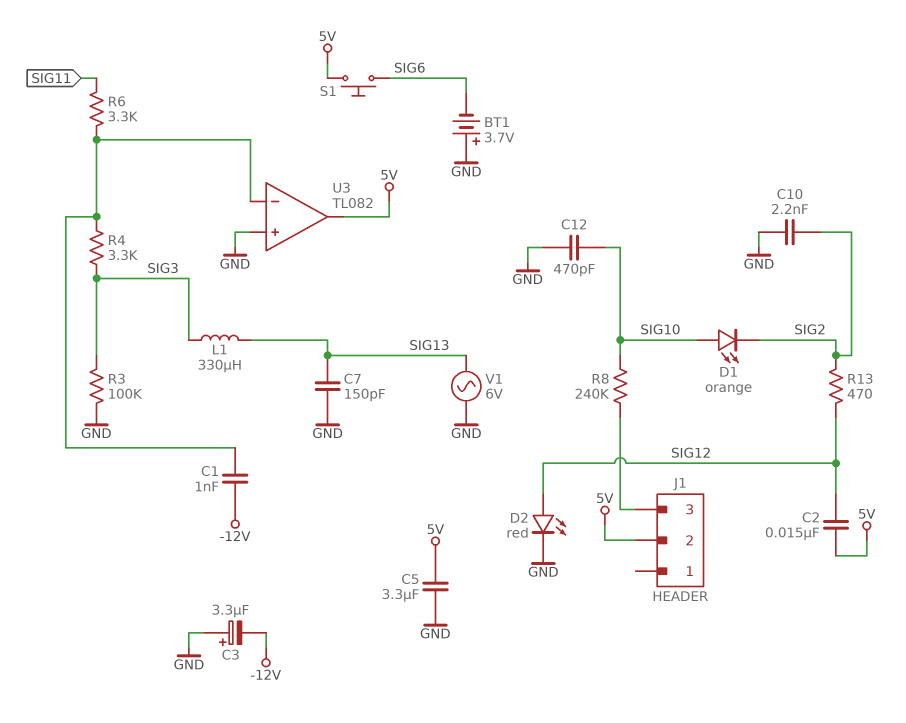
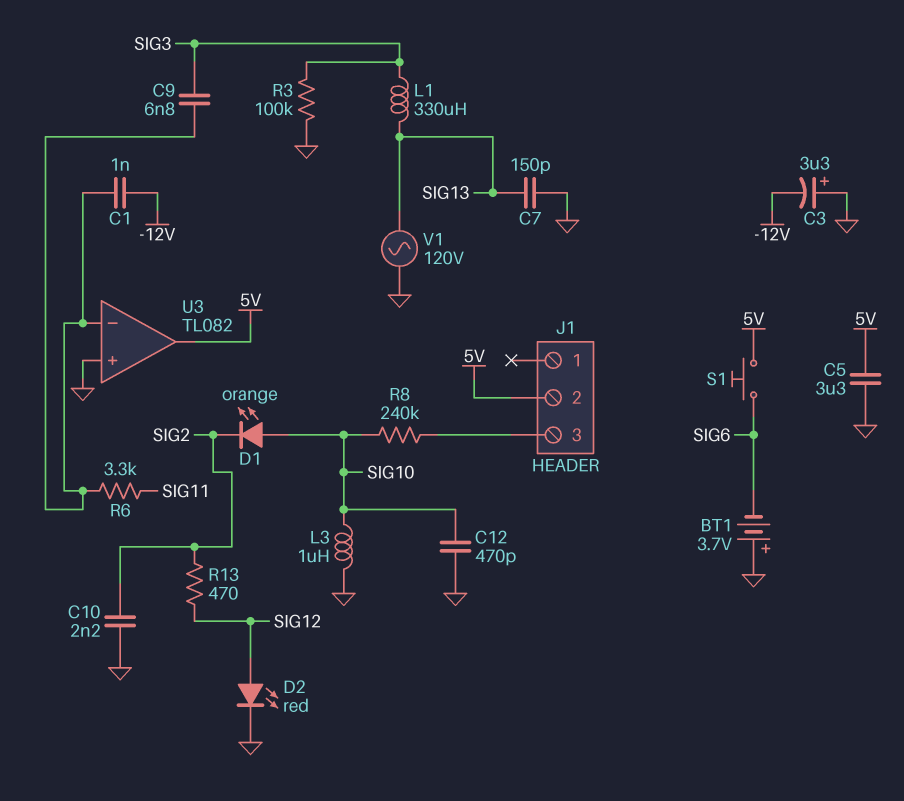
C2: 15nF (5V, SIG12) -> none
C9: none -> 6.8nF (SIG3, U3/in-)
L3: none -> 1uH (GND, SIG10)
R4: 3.3k (SIG3, U3/in-) -> none
V1: AC 6V (GND, SIG13) -> AC 120V (GND, SIG13)

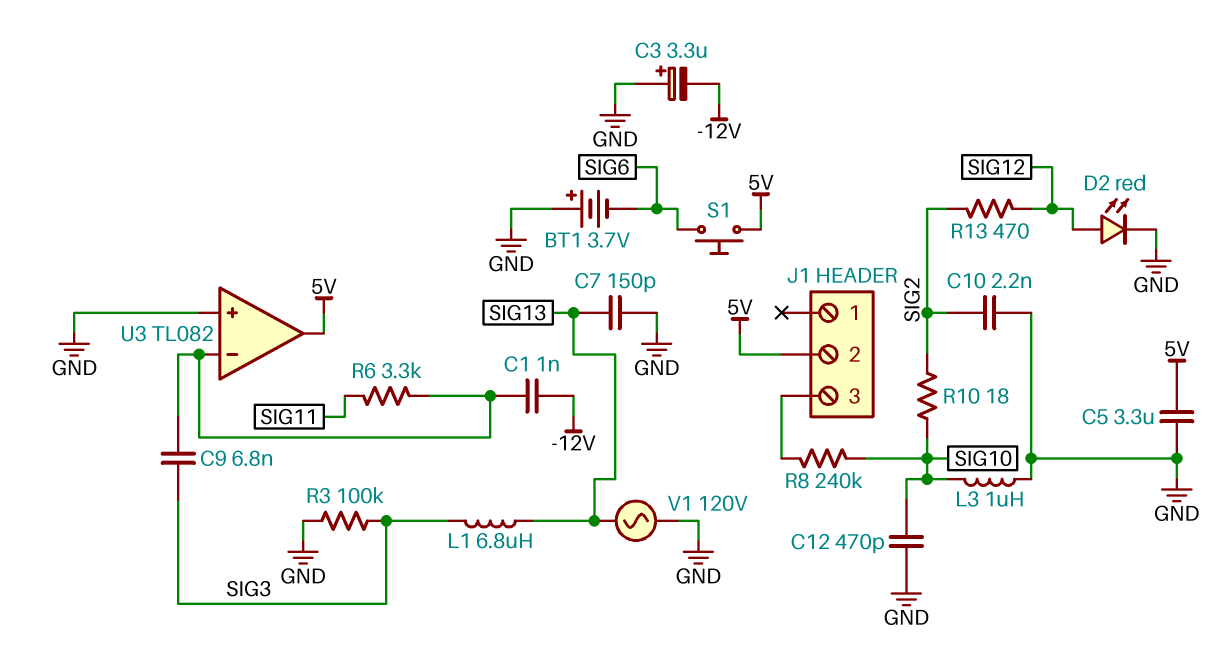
D1: LED orange (A SIG10, K SIG2) -> none
L1: 330uH (SIG3, SIG13) -> 6.8uH (SIG3, SIG13)
R10: none -> 18 (SIG2, SIG10)

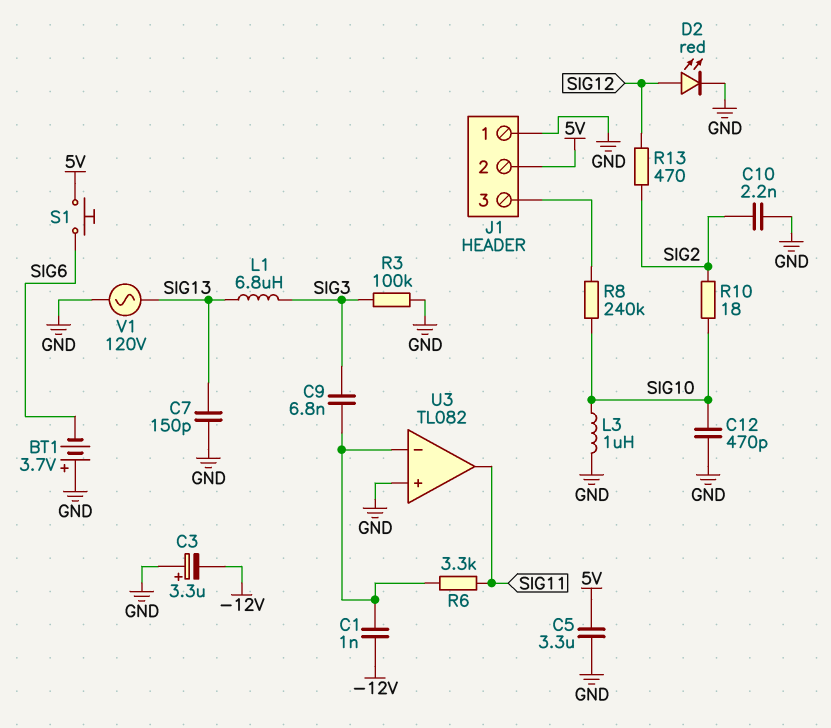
J1 pin 1: none -> GND
U3 pin out: 5V -> SIG11

